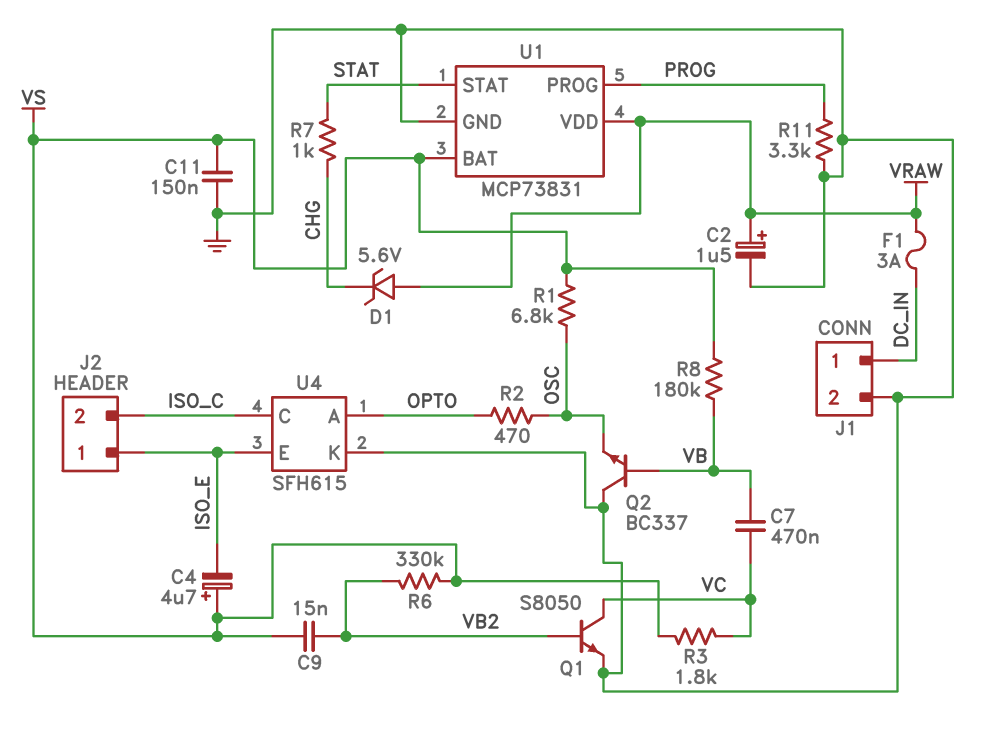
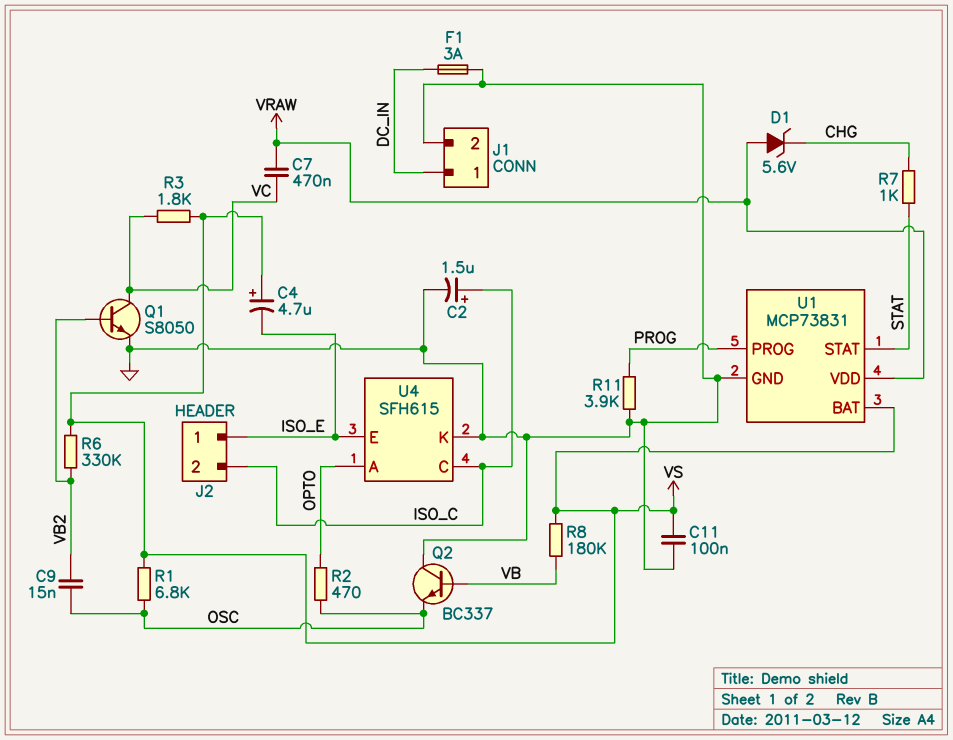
C2: 1.5uF (plus VRAW, minus GND) -> 1.5uF (plus ISO_C, minus GND)
C7: 470nF (VB, VC) -> 470nF (VC, VRAW)
C9: 15nF (VB2, VS) -> 15nF (OSC, VB2)
C11: 150nF (GND, VS) -> 100nF (GND, VS)
F1: 3A (DC_IN, VRAW) -> 3A (DC_IN, GND)
R11: 3.3k (GND, PROG) -> 3.9k (GND, PROG)

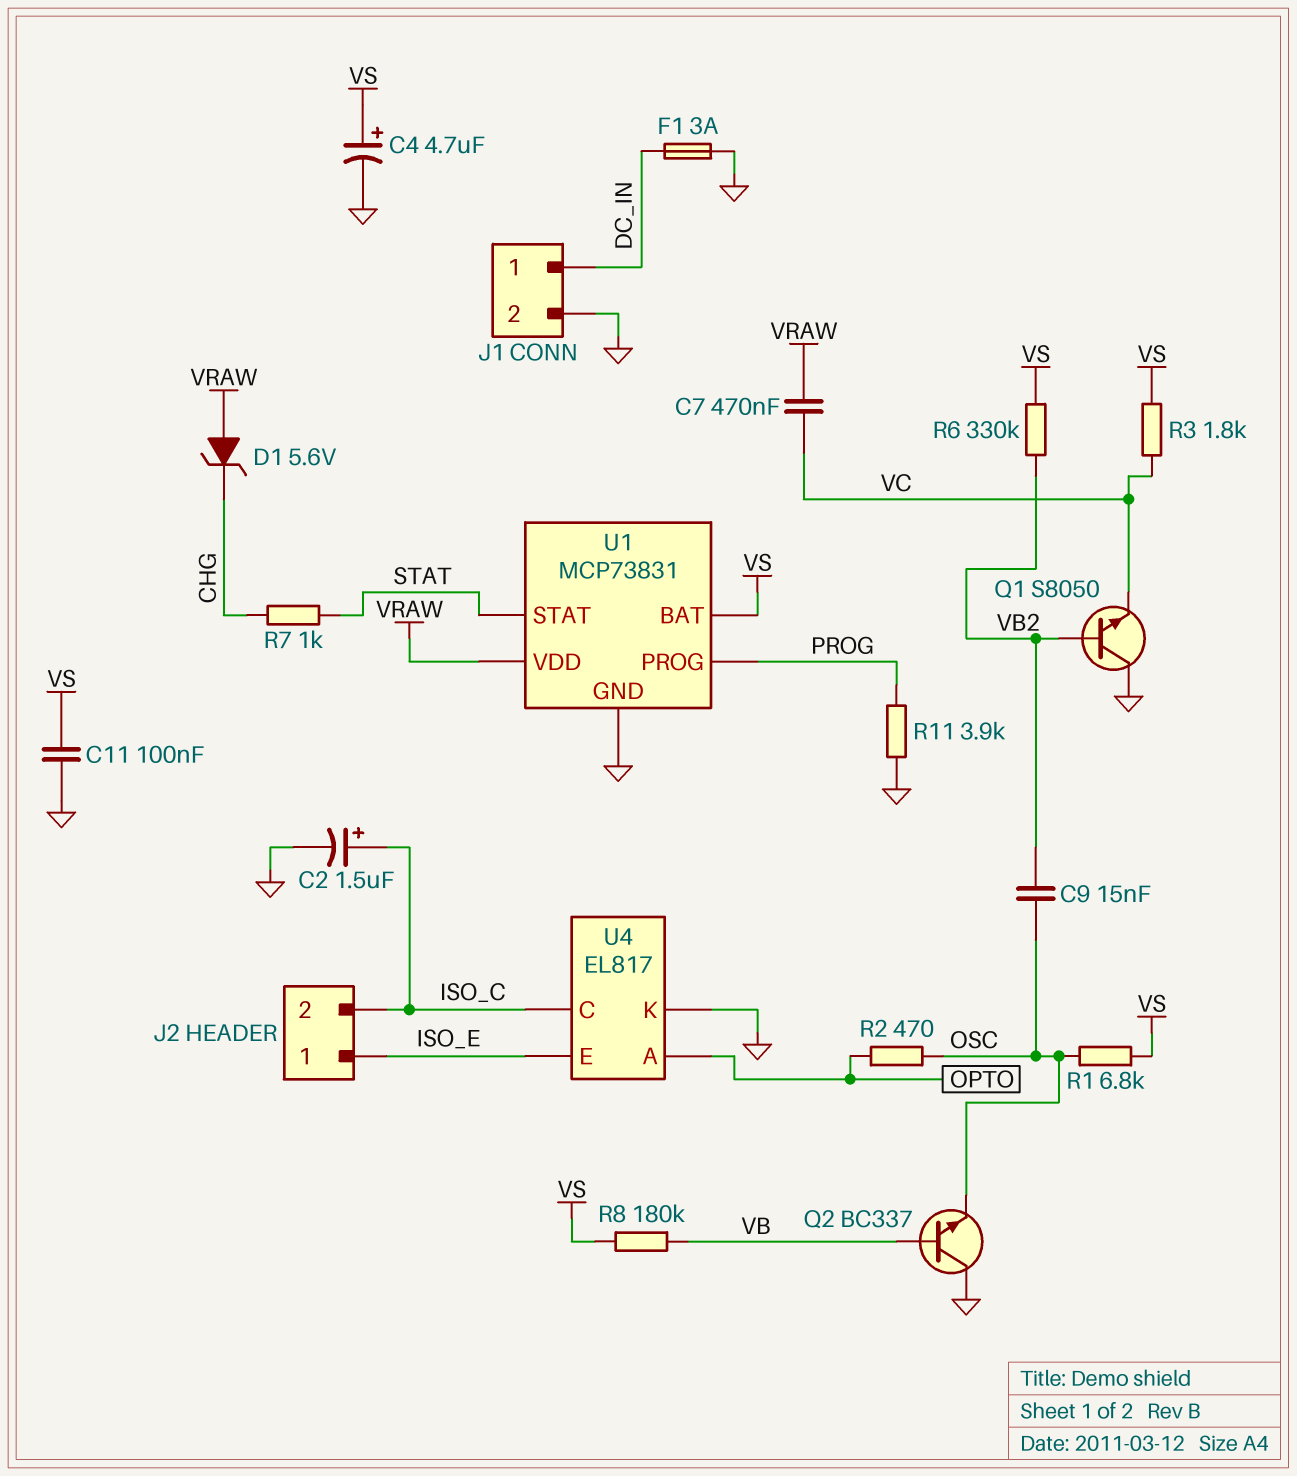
C4: 4.7uF (plus VS, minus ISO_E) -> 4.7uF (plus VS, minus GND)
Q1: NPN S8050 (B VB2, C VC, E GND) -> NPN S8050 (B VB2, C GND, E VC)
U4: SFH615 -> EL817

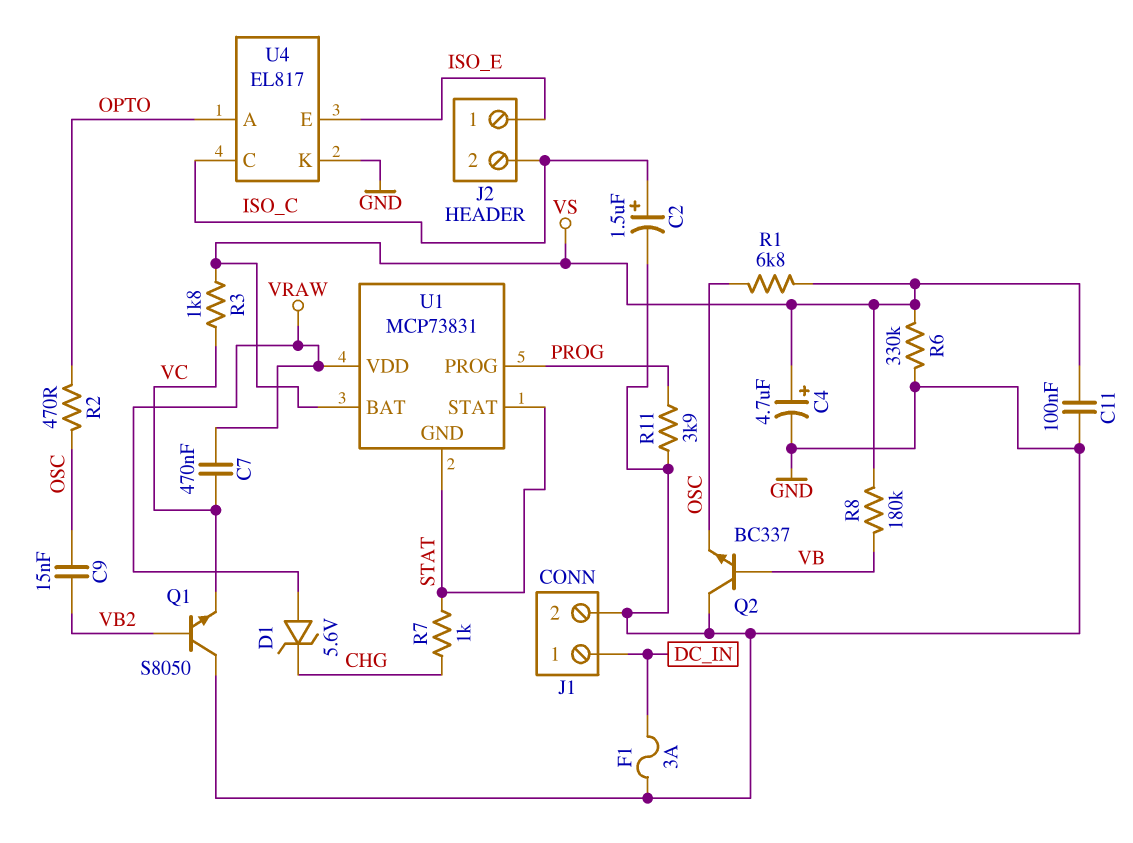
R6: 330k (VB2, VS) -> 330k (GND, VS)
U1 pin GND: GND -> STAT

